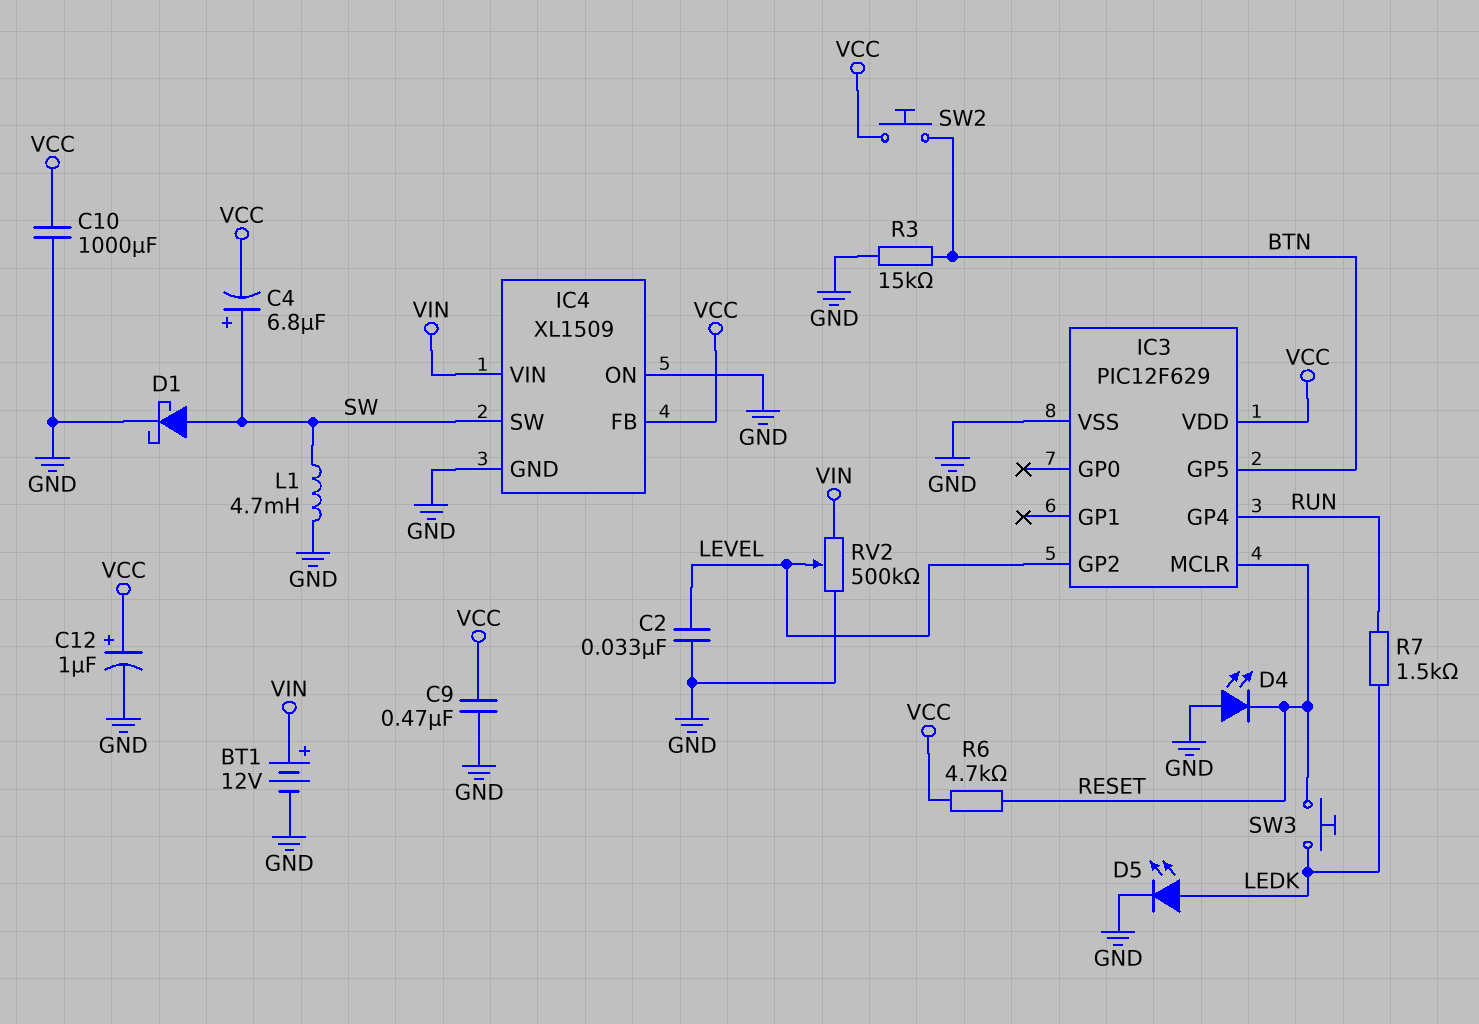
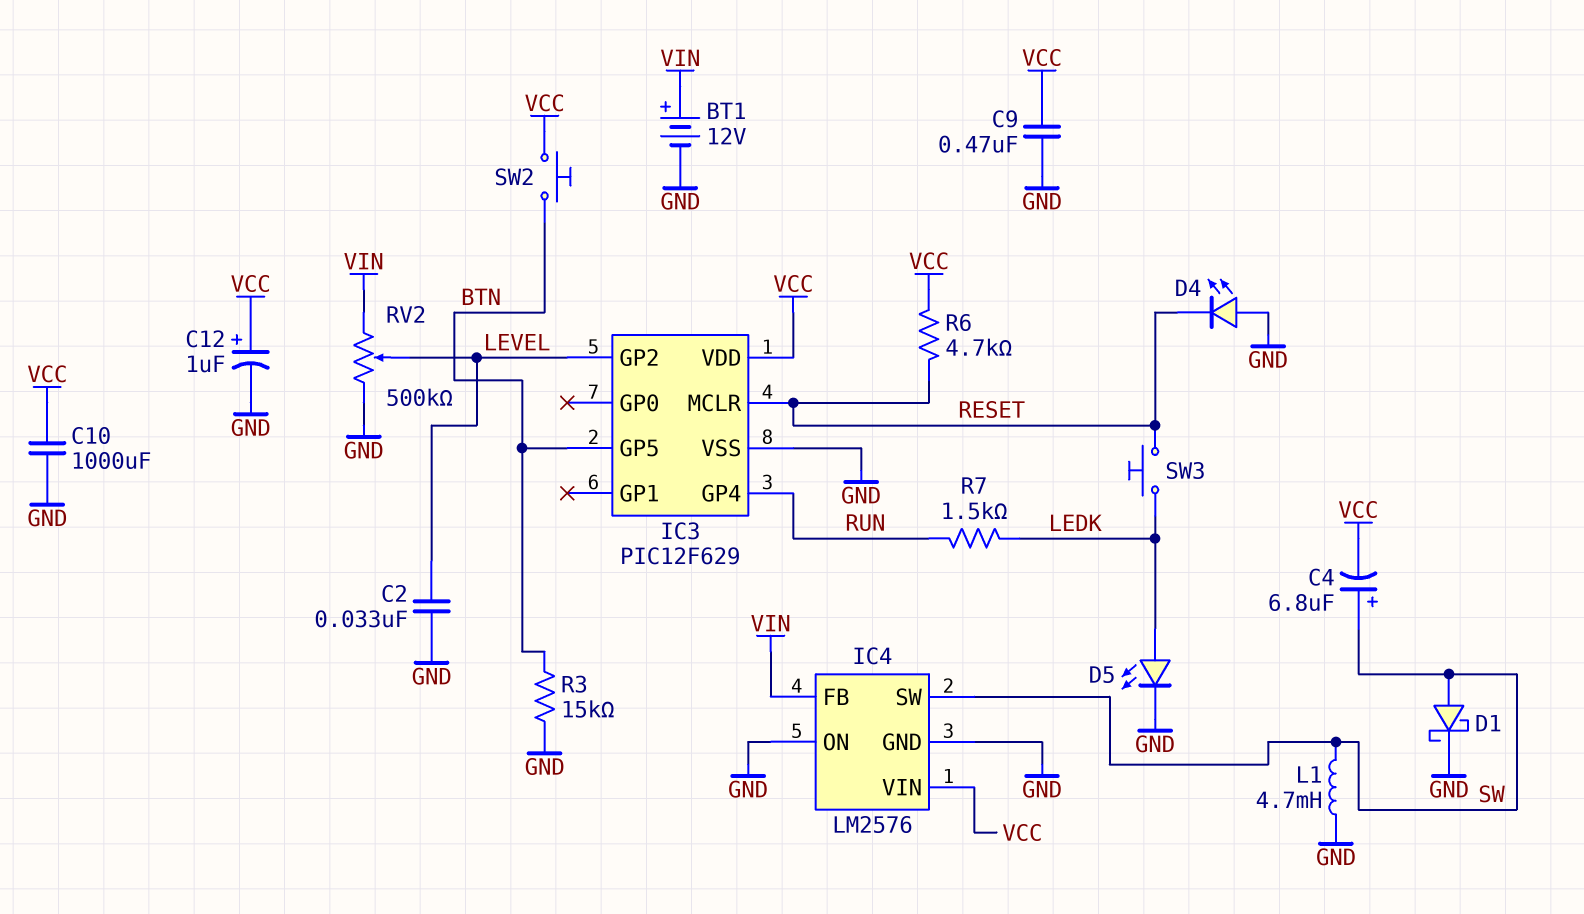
IC4: XL1509 -> LM2576
IC4 pin FB: VCC -> VIN
IC4 pin VIN: VIN -> VCC

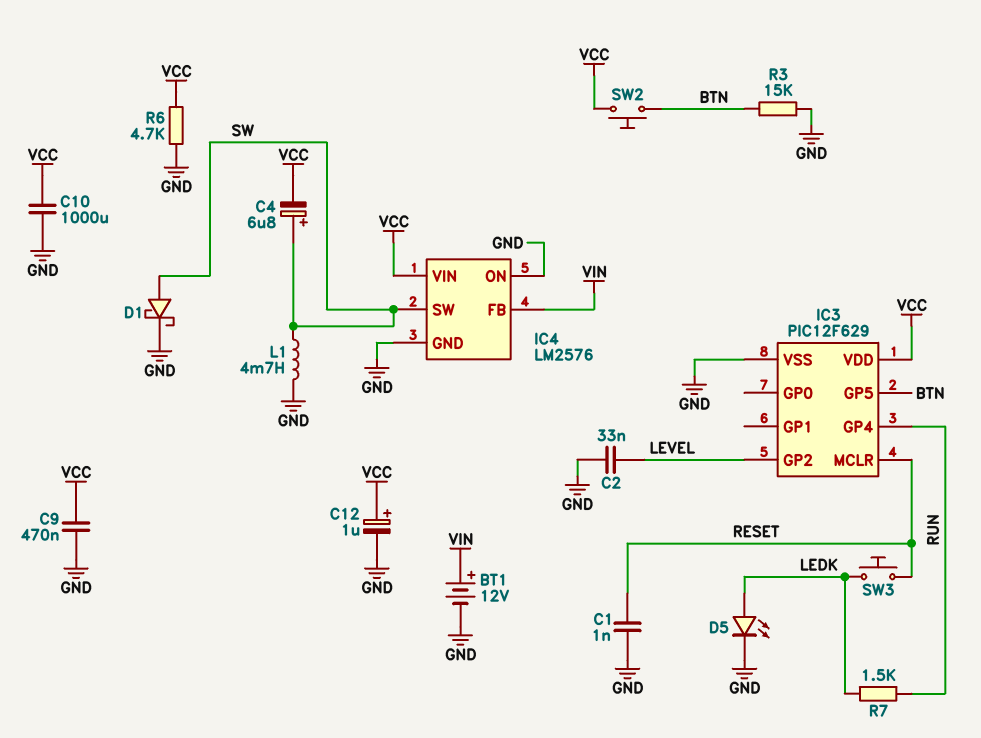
C1: none -> 1nF (GND, RESET)
D4: LED (A GND, K RESET) -> none
R6: 4.7k (RESET, VCC) -> 4.7k (GND, VCC)
RV2: 500k (GND, VIN, wiper LEVEL) -> none

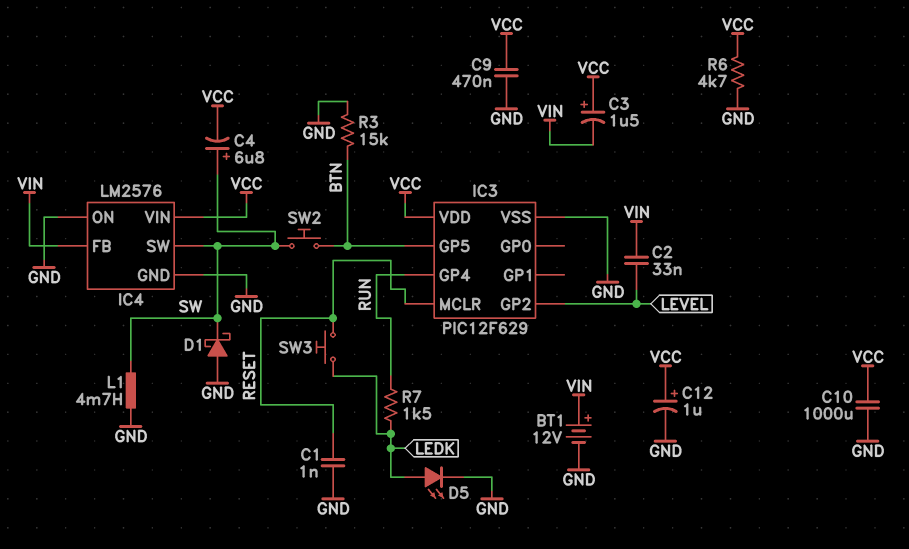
C2: 33nF (GND, LEVEL) -> 33nF (LEVEL, VIN)
C3: none -> 1.5uF (plus VCC, minus VIN)
D1: schottky (A SW, K GND) -> schottky (A GND, K SW)
SW2: button (BTN, VCC) -> button (BTN, SW)

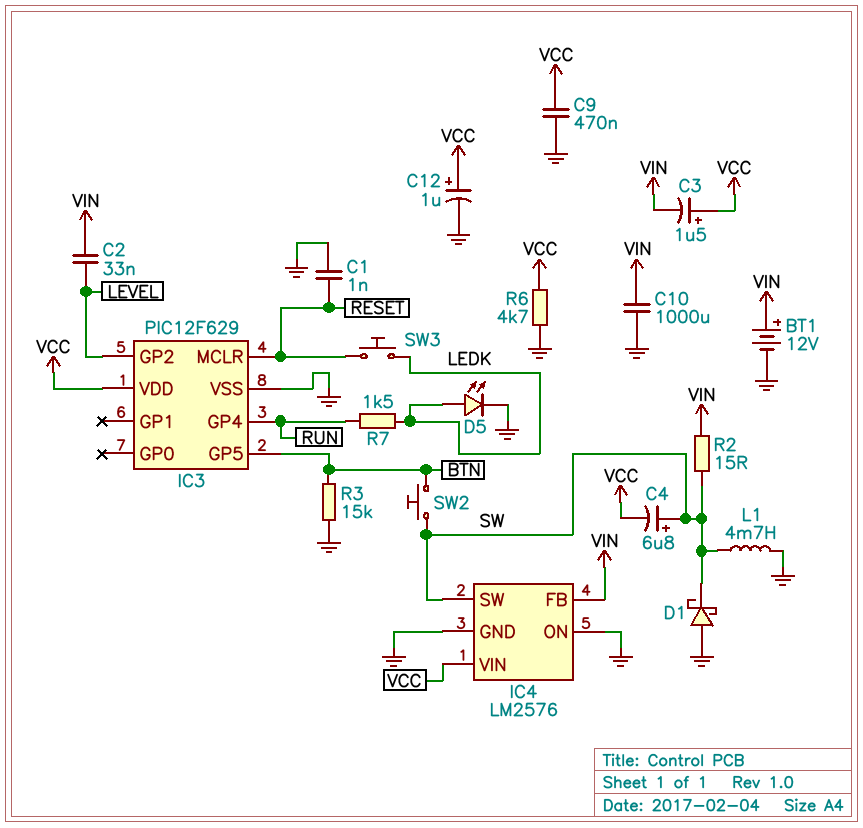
C10: 1000uF (GND, VCC) -> 1000uF (GND, VIN)
R2: none -> 15 (SW, VIN)

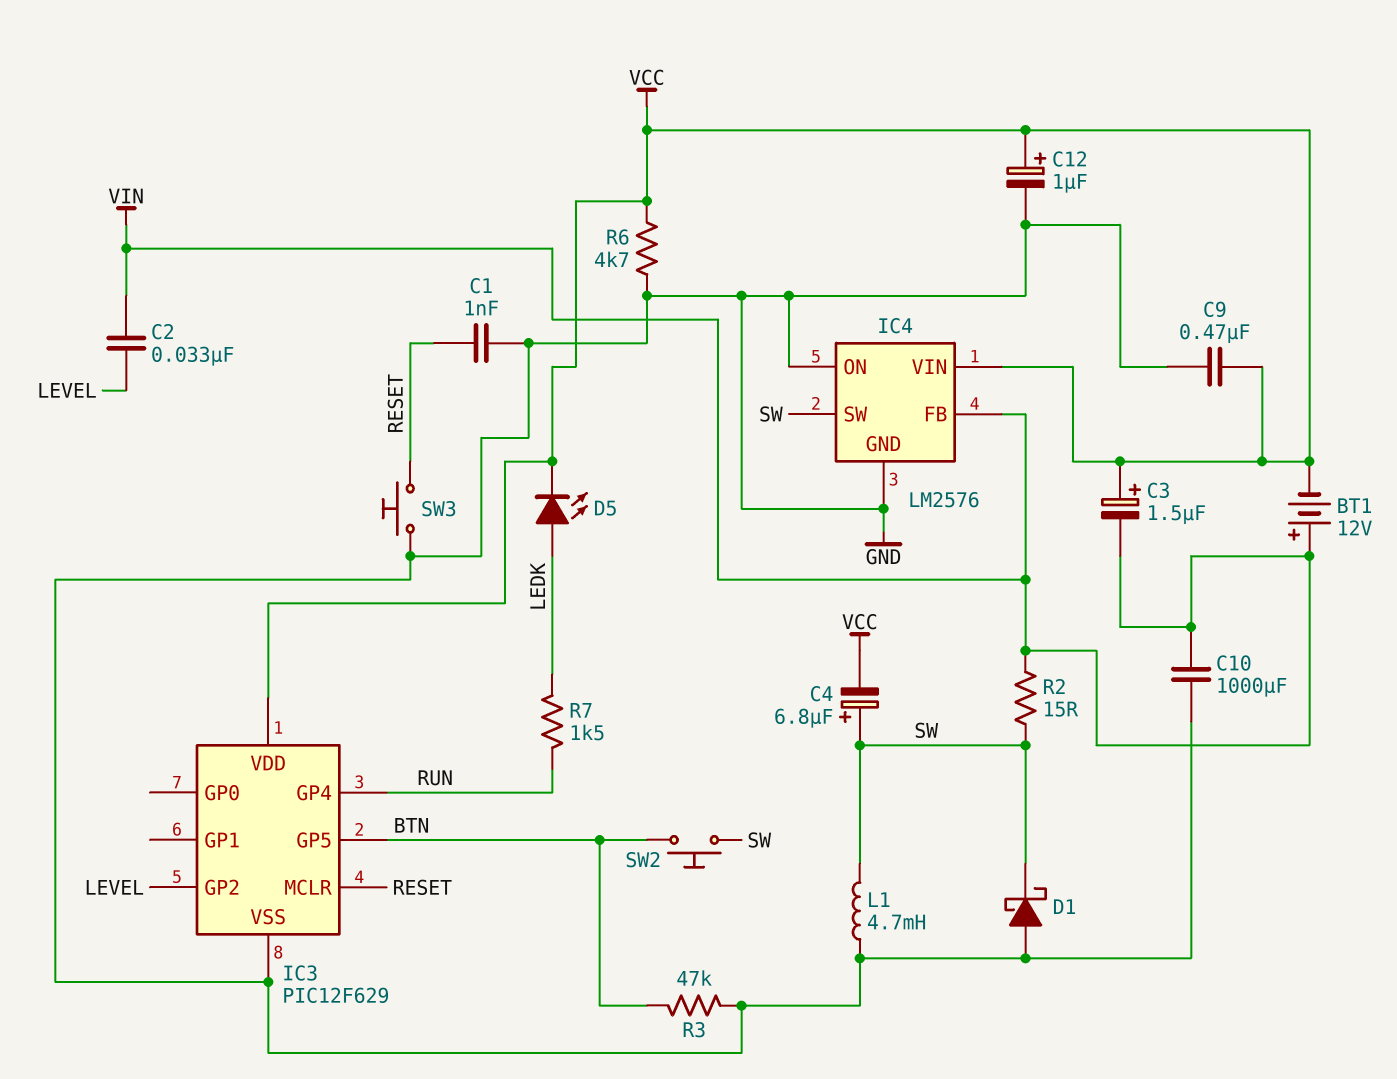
BT1: 12V (plus VIN, minus GND) -> 12V (plus VIN, minus VCC)
D5: LED (A LEDK, K GND) -> LED (A LEDK, K VCC)
R3: 15k (BTN, GND) -> 47k (BTN, GND)
SW3: button (LEDK, RESET) -> button (GND, RESET)

